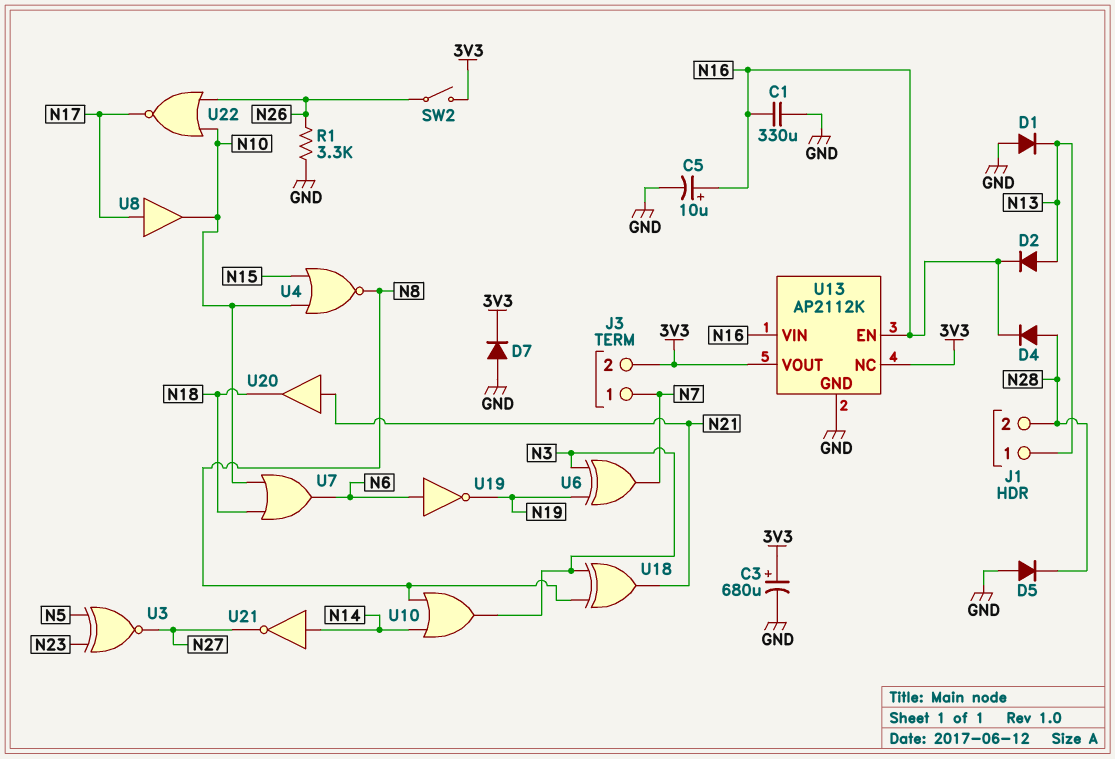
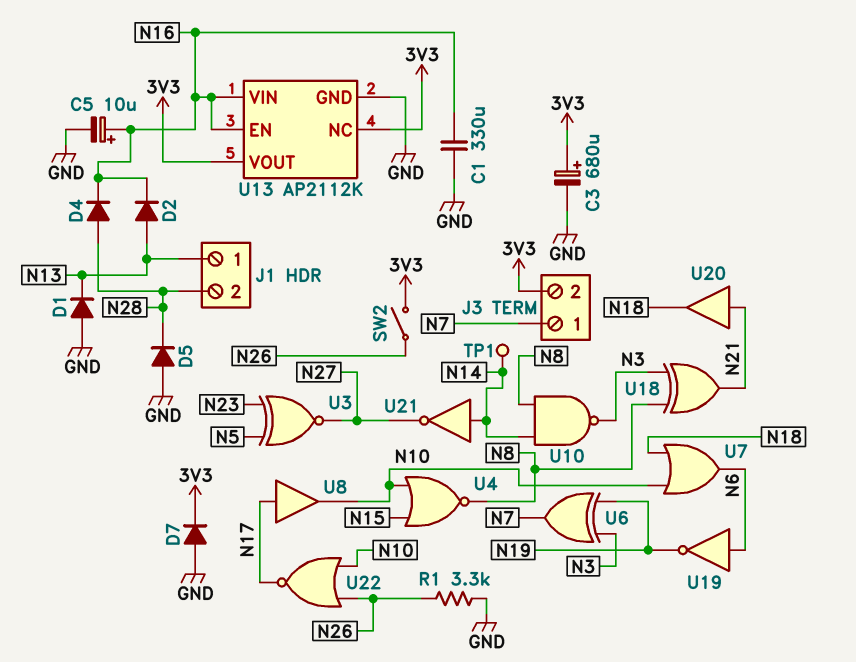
TP1: none -> test point (N14)
U10: OR (in N8, in N14, out N3) -> NAND (in N8, in N14, out N3)

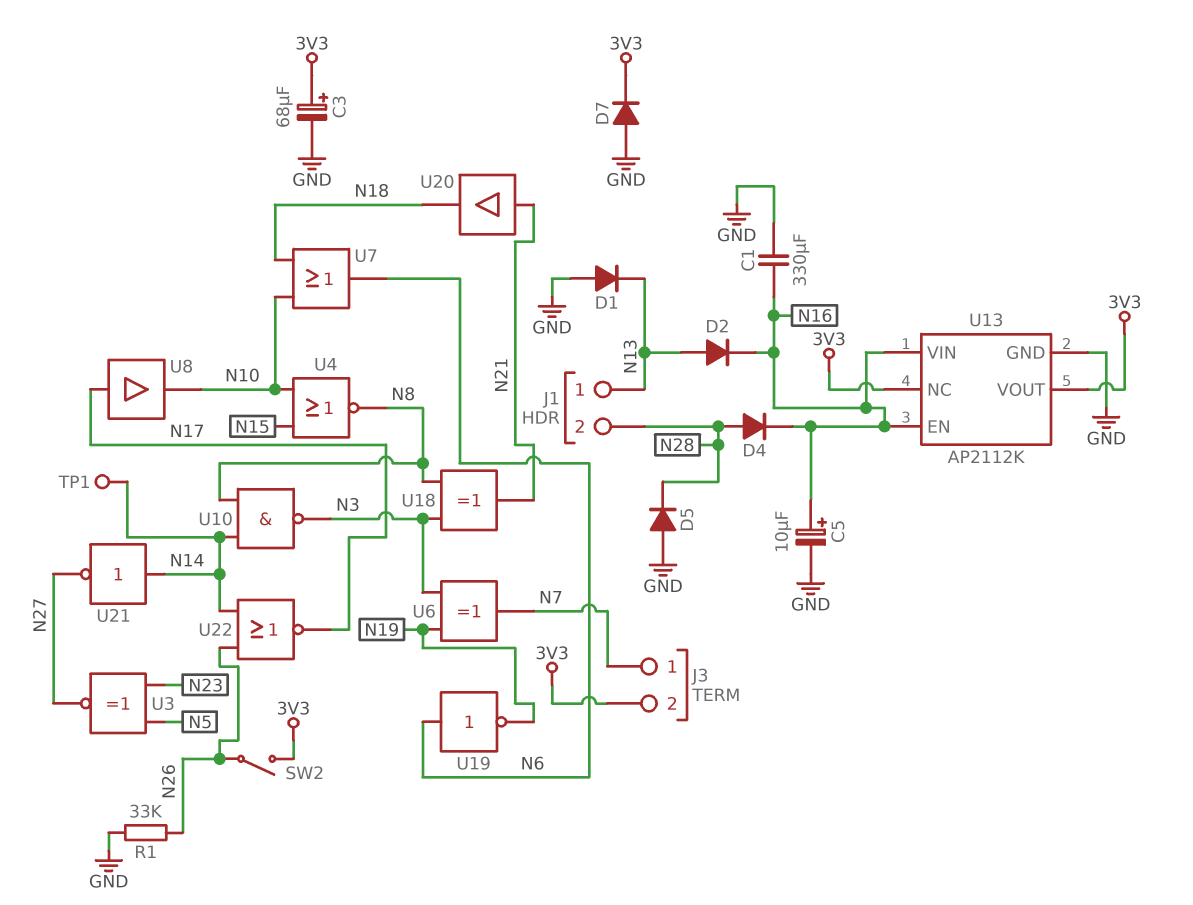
C3: 680uF (plus 3V3, minus GND) -> 68uF (plus 3V3, minus GND)
R1: 3.3k (GND, N26) -> 33k (GND, N26)
U22: NOR (in N10, in N26, out N17) -> NOR (in N14, in N26, out N17)

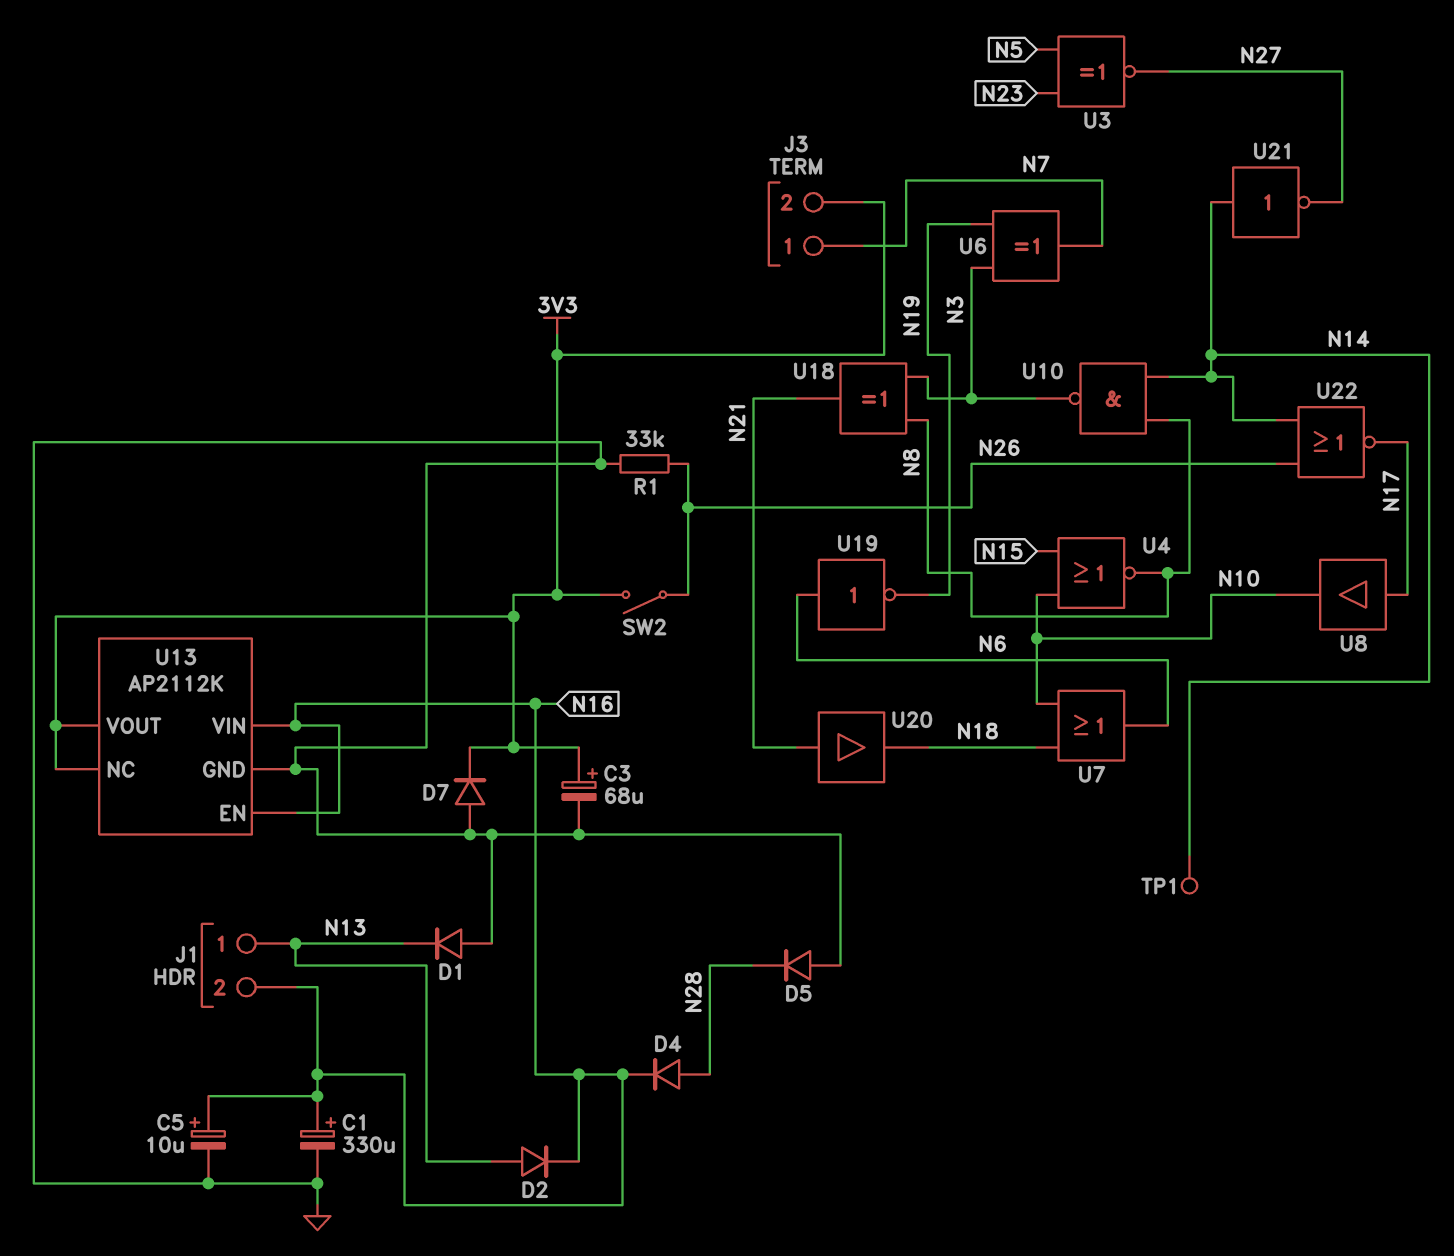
C1: 330uF (GND, N16) -> 330uF (plus N16, minus GND)
J1 pin 2: N28 -> N16

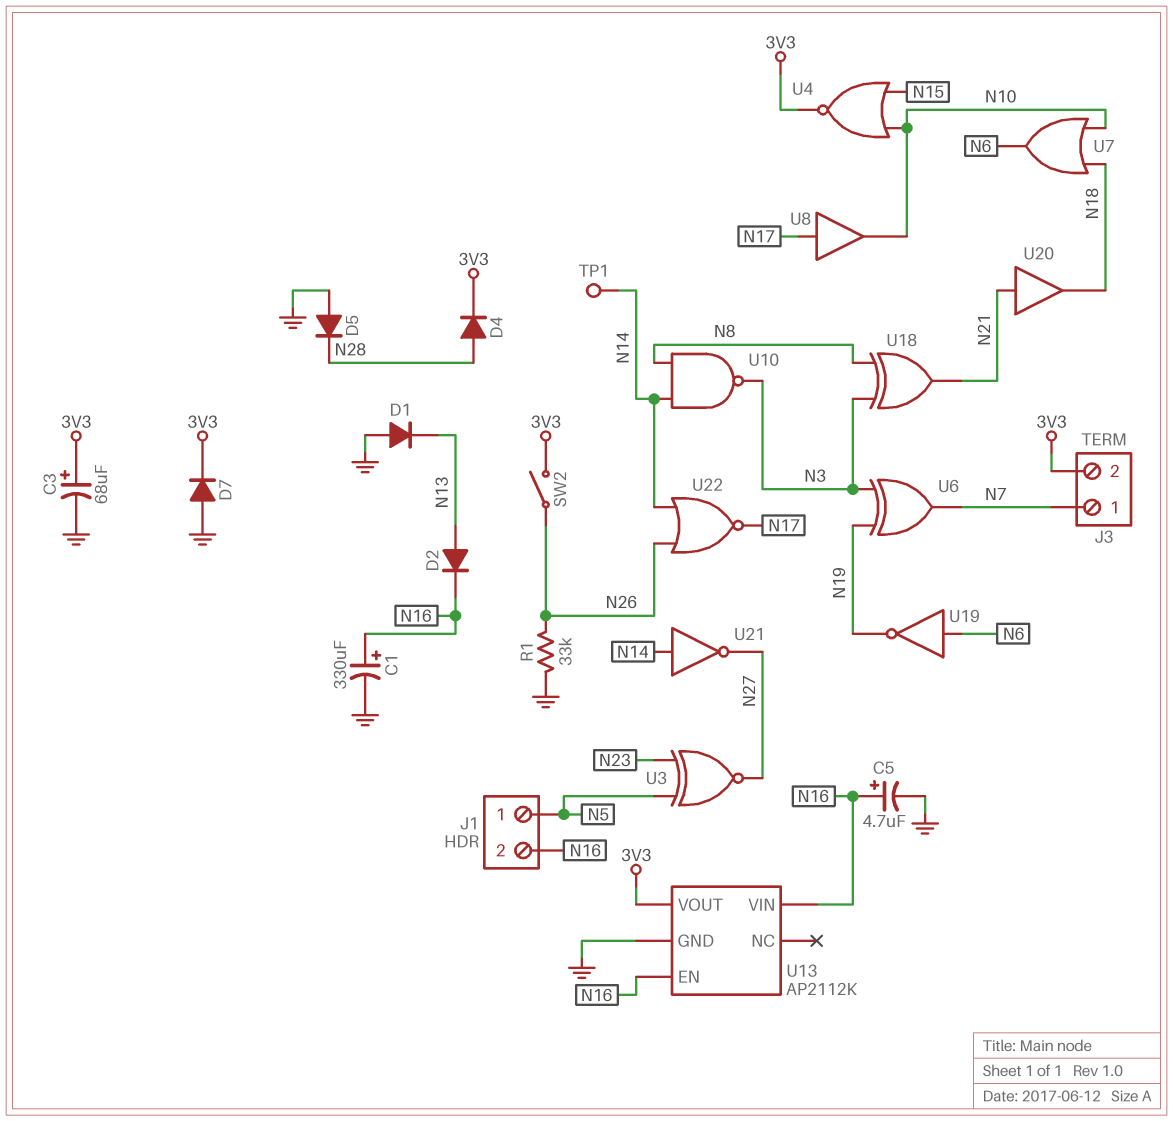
C5: 10uF (plus N16, minus GND) -> 4.7uF (plus N16, minus GND)
D4: diode (A N28, K N16) -> diode (A N28, K 3V3)
J1 pin 1: N13 -> N5
U4: NOR (in N10, in N15, out N8) -> NOR (in N10, in N15, out 3V3)
U13 pin NC: 3V3 -> none

